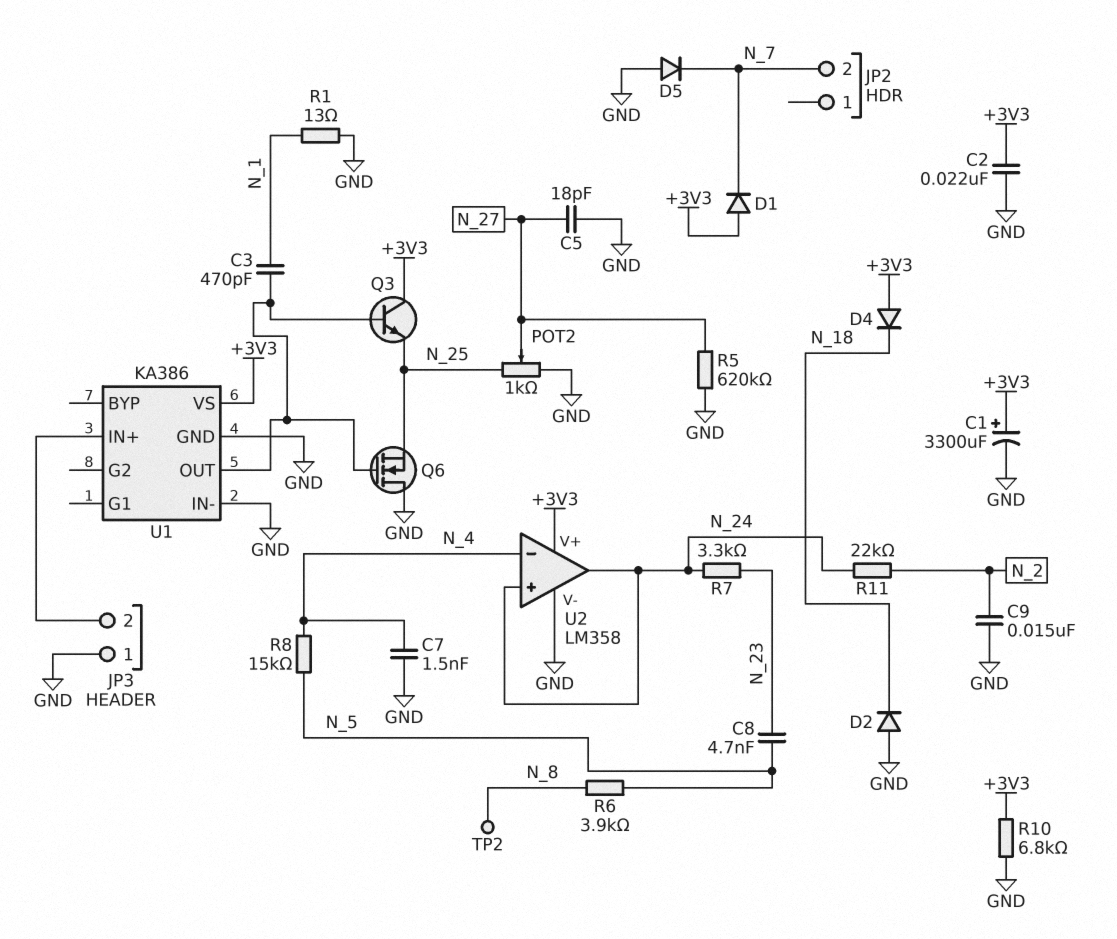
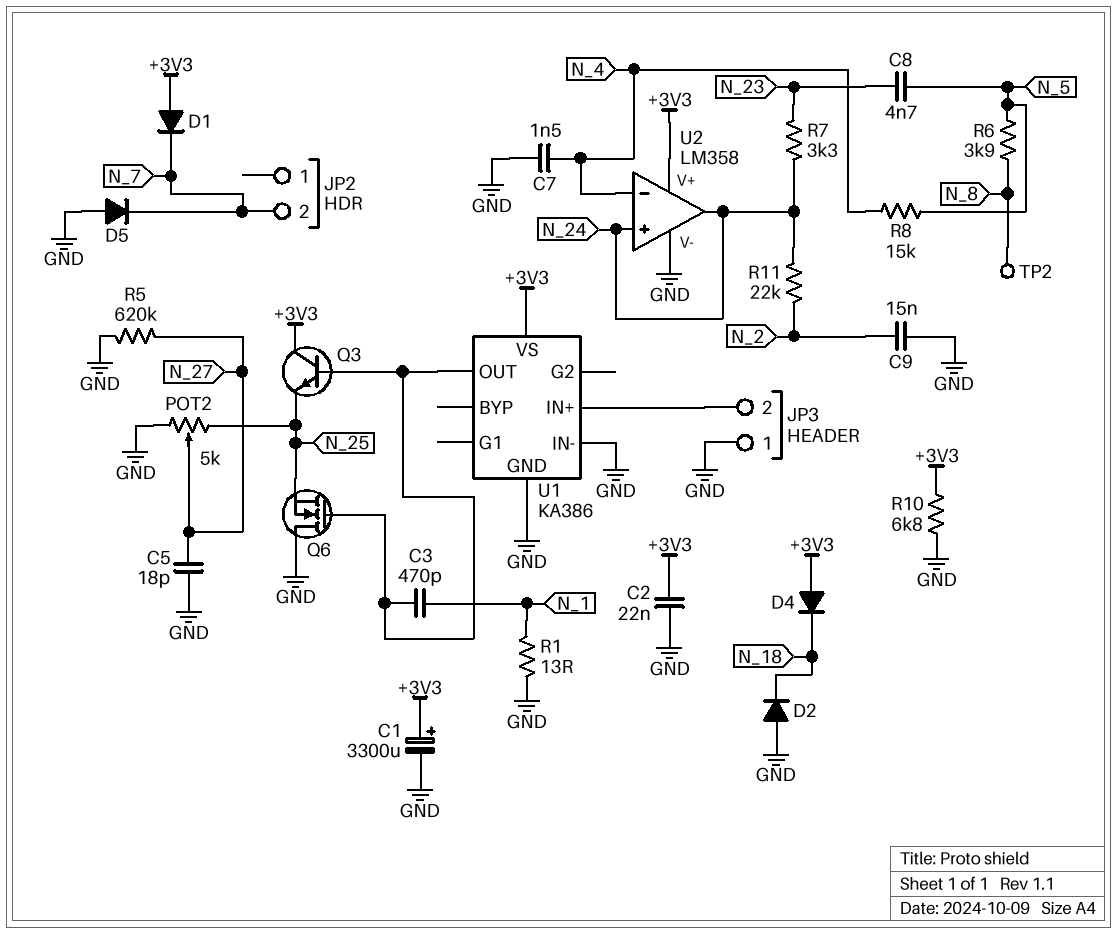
POT2: 1k (GND, N_25, wiper N_27) -> 5k (GND, N_25, wiper N_27)

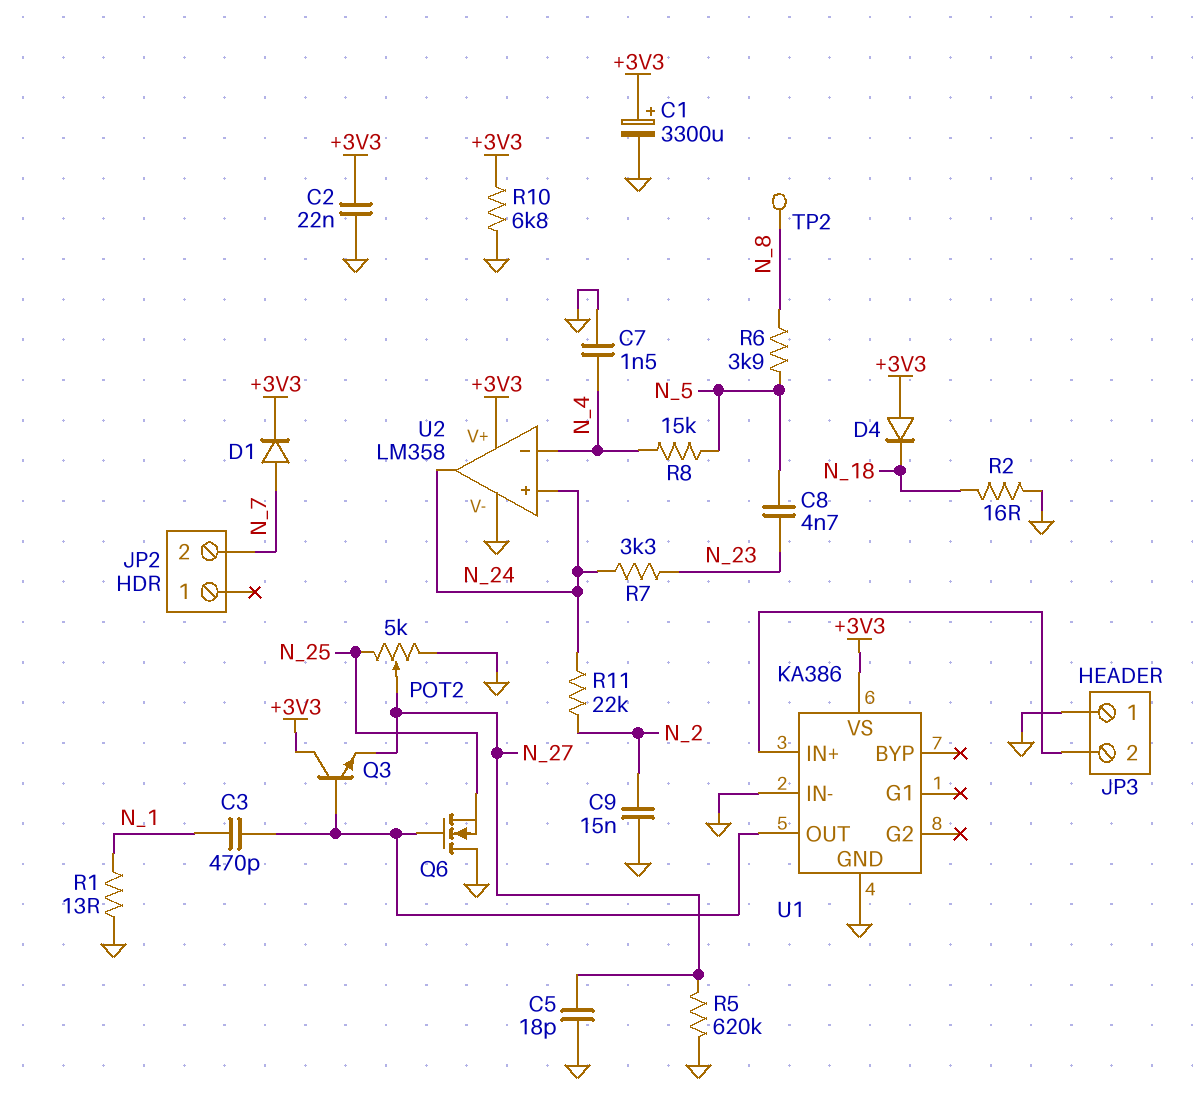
D1: diode (A +3V3, K N_7) -> diode (A N_7, K +3V3)
D2: diode (A GND, K N_18) -> none
D5: diode (A GND, K N_7) -> none
Q3: NPN (B U1/OUT, C +3V3, E N_25) -> NPN (B U1/OUT, C +3V3, E N_27)
R2: none -> 16 (GND, N_18)

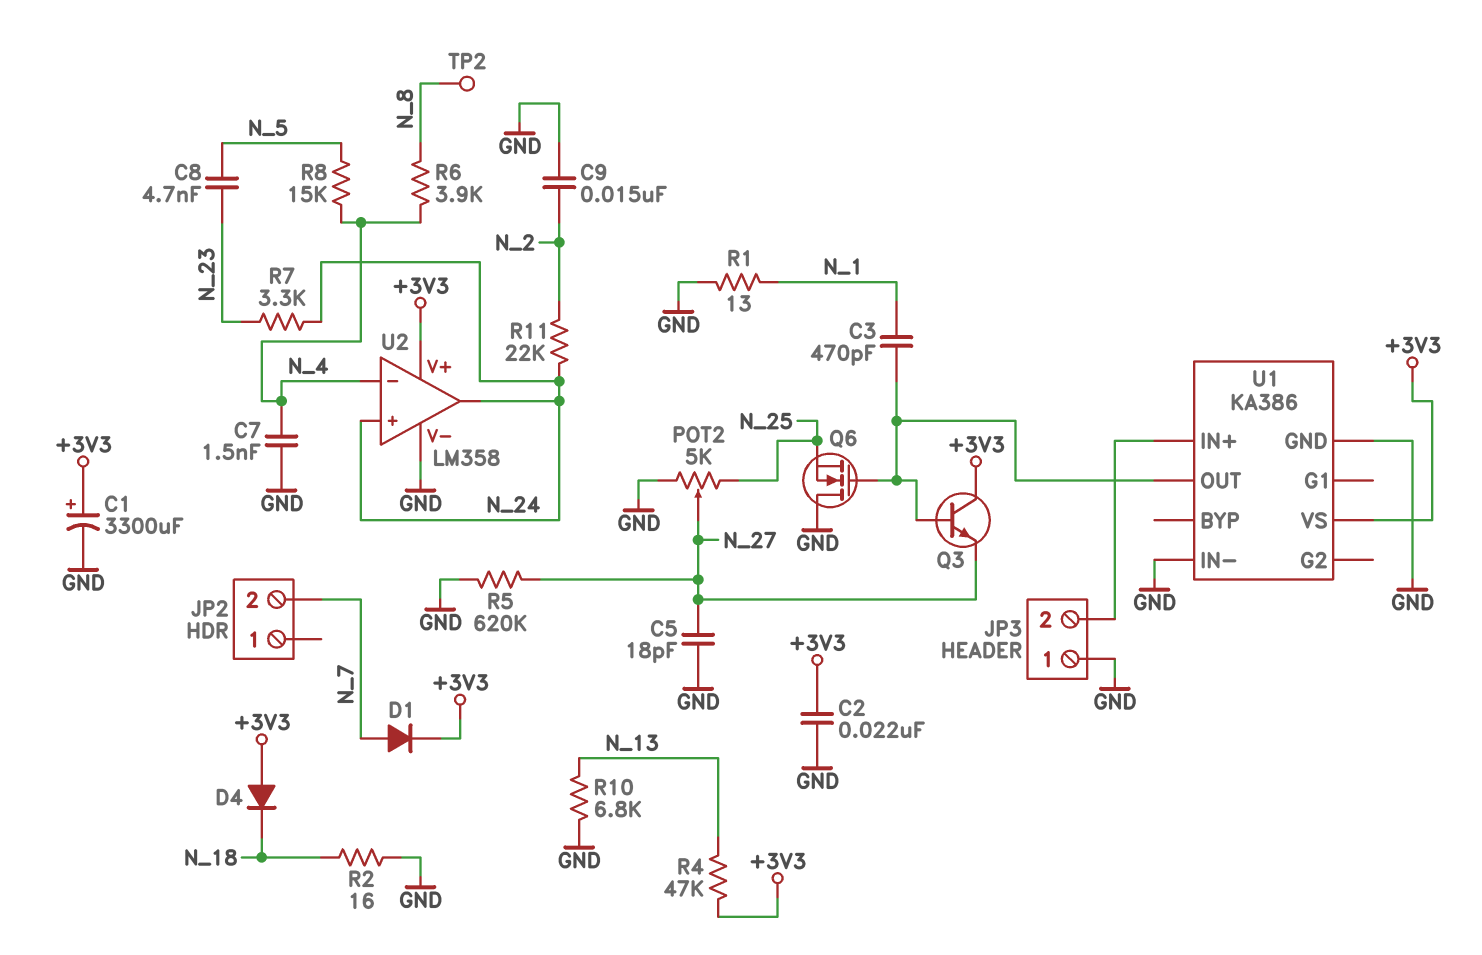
R4: none -> 47k (+3V3, N_13)
R6: 3.9k (N_5, N_8) -> 3.9k (N_4, N_8)
R10: 6.8k (+3V3, GND) -> 6.8k (GND, N_13)

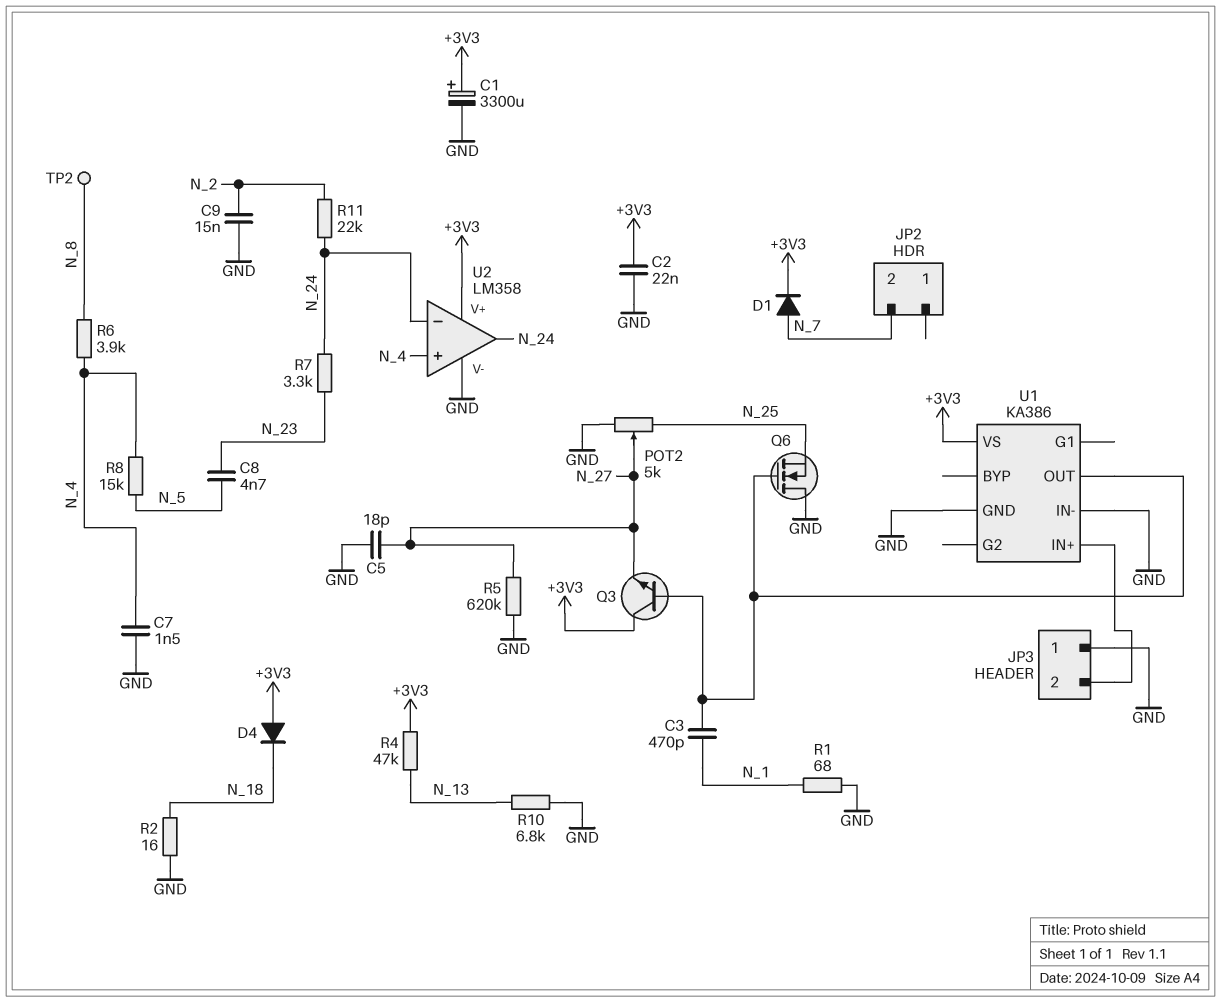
R1: 13 (GND, N_1) -> 68 (GND, N_1)
U2 pin in+: N_24 -> N_4
U2 pin in-: N_4 -> N_24

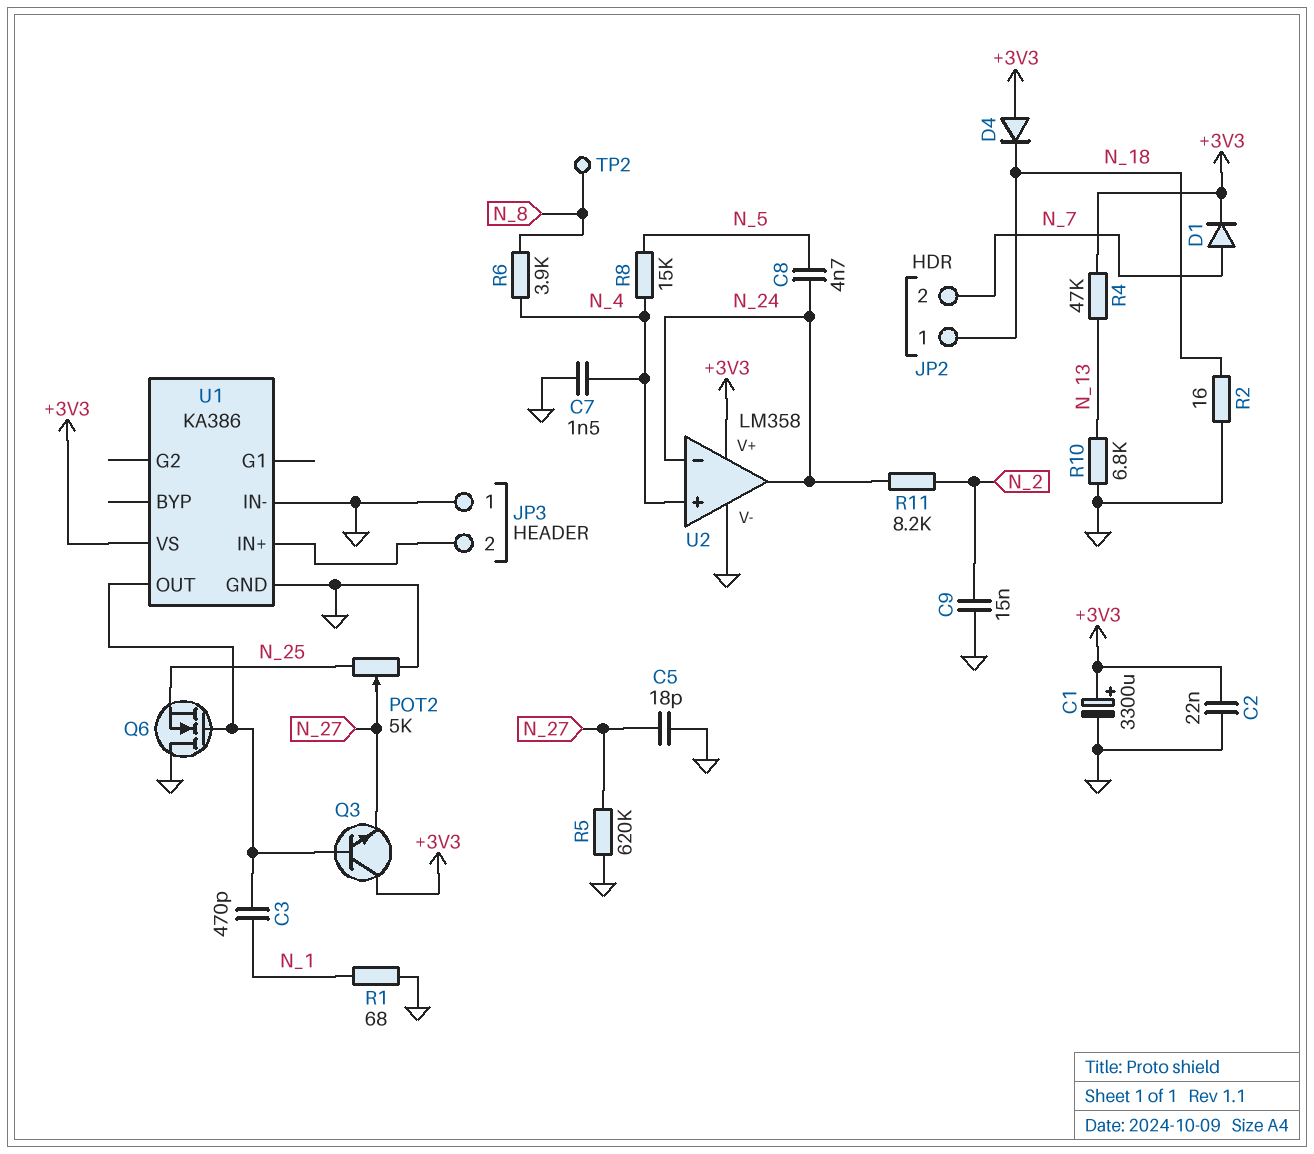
C8: 4.7nF (N_5, N_23) -> 4.7nF (N_5, N_24)
JP2 pin 1: none -> N_18
R7: 3.3k (N_23, N_24) -> none
R11: 22k (N_2, N_24) -> 8.2k (N_2, N_24)

